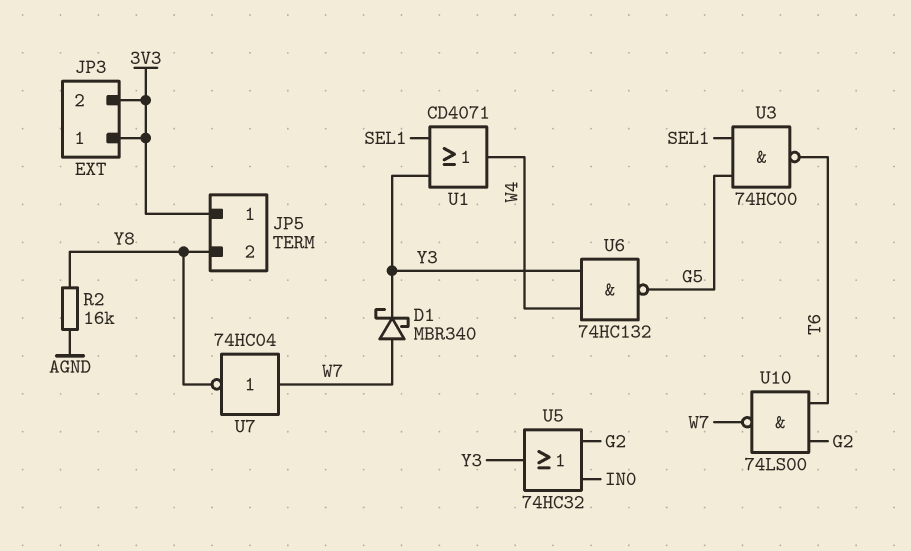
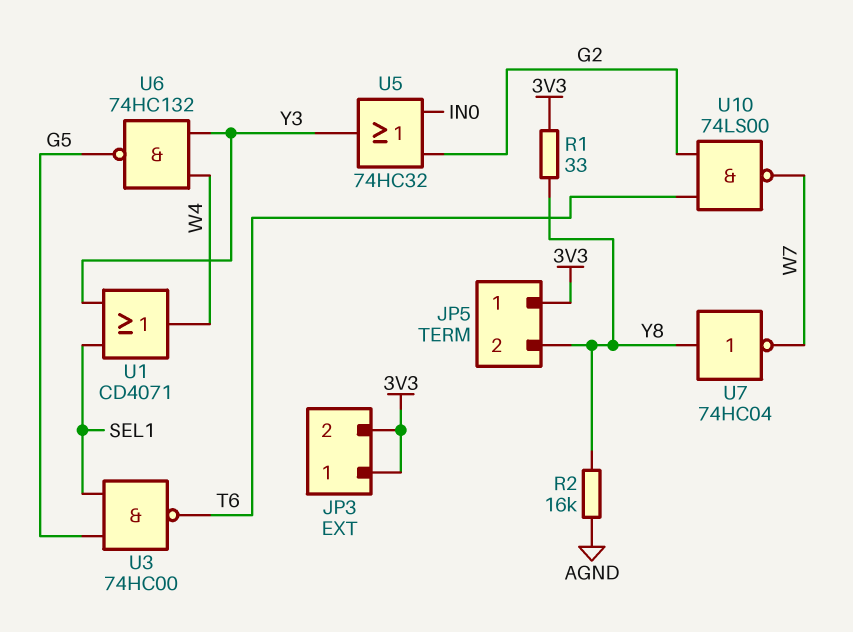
D1: schottky MBR340 (A W7, K Y3) -> none
R1: none -> 33 (3V3, Y8)
U7: NOT 74HC04 (in W7, out Y8) -> NOT 74HC04 (in Y8, out W7)

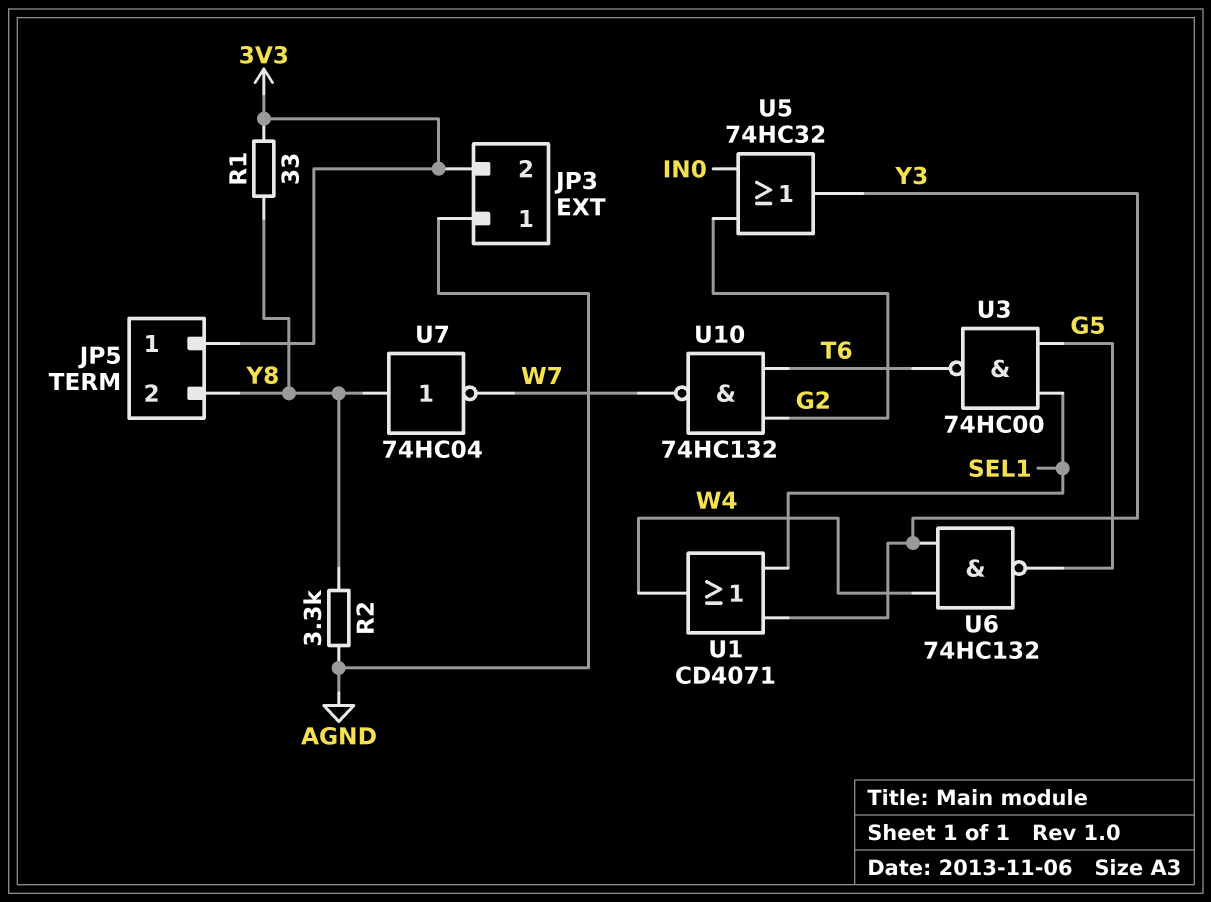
JP3 pin 1: 3V3 -> AGND
R2: 16k (AGND, Y8) -> 3.3k (AGND, Y8)
U10: NAND 74LS00 (in G2, in T6, out W7) -> NAND 74HC132 (in G2, in T6, out W7)

